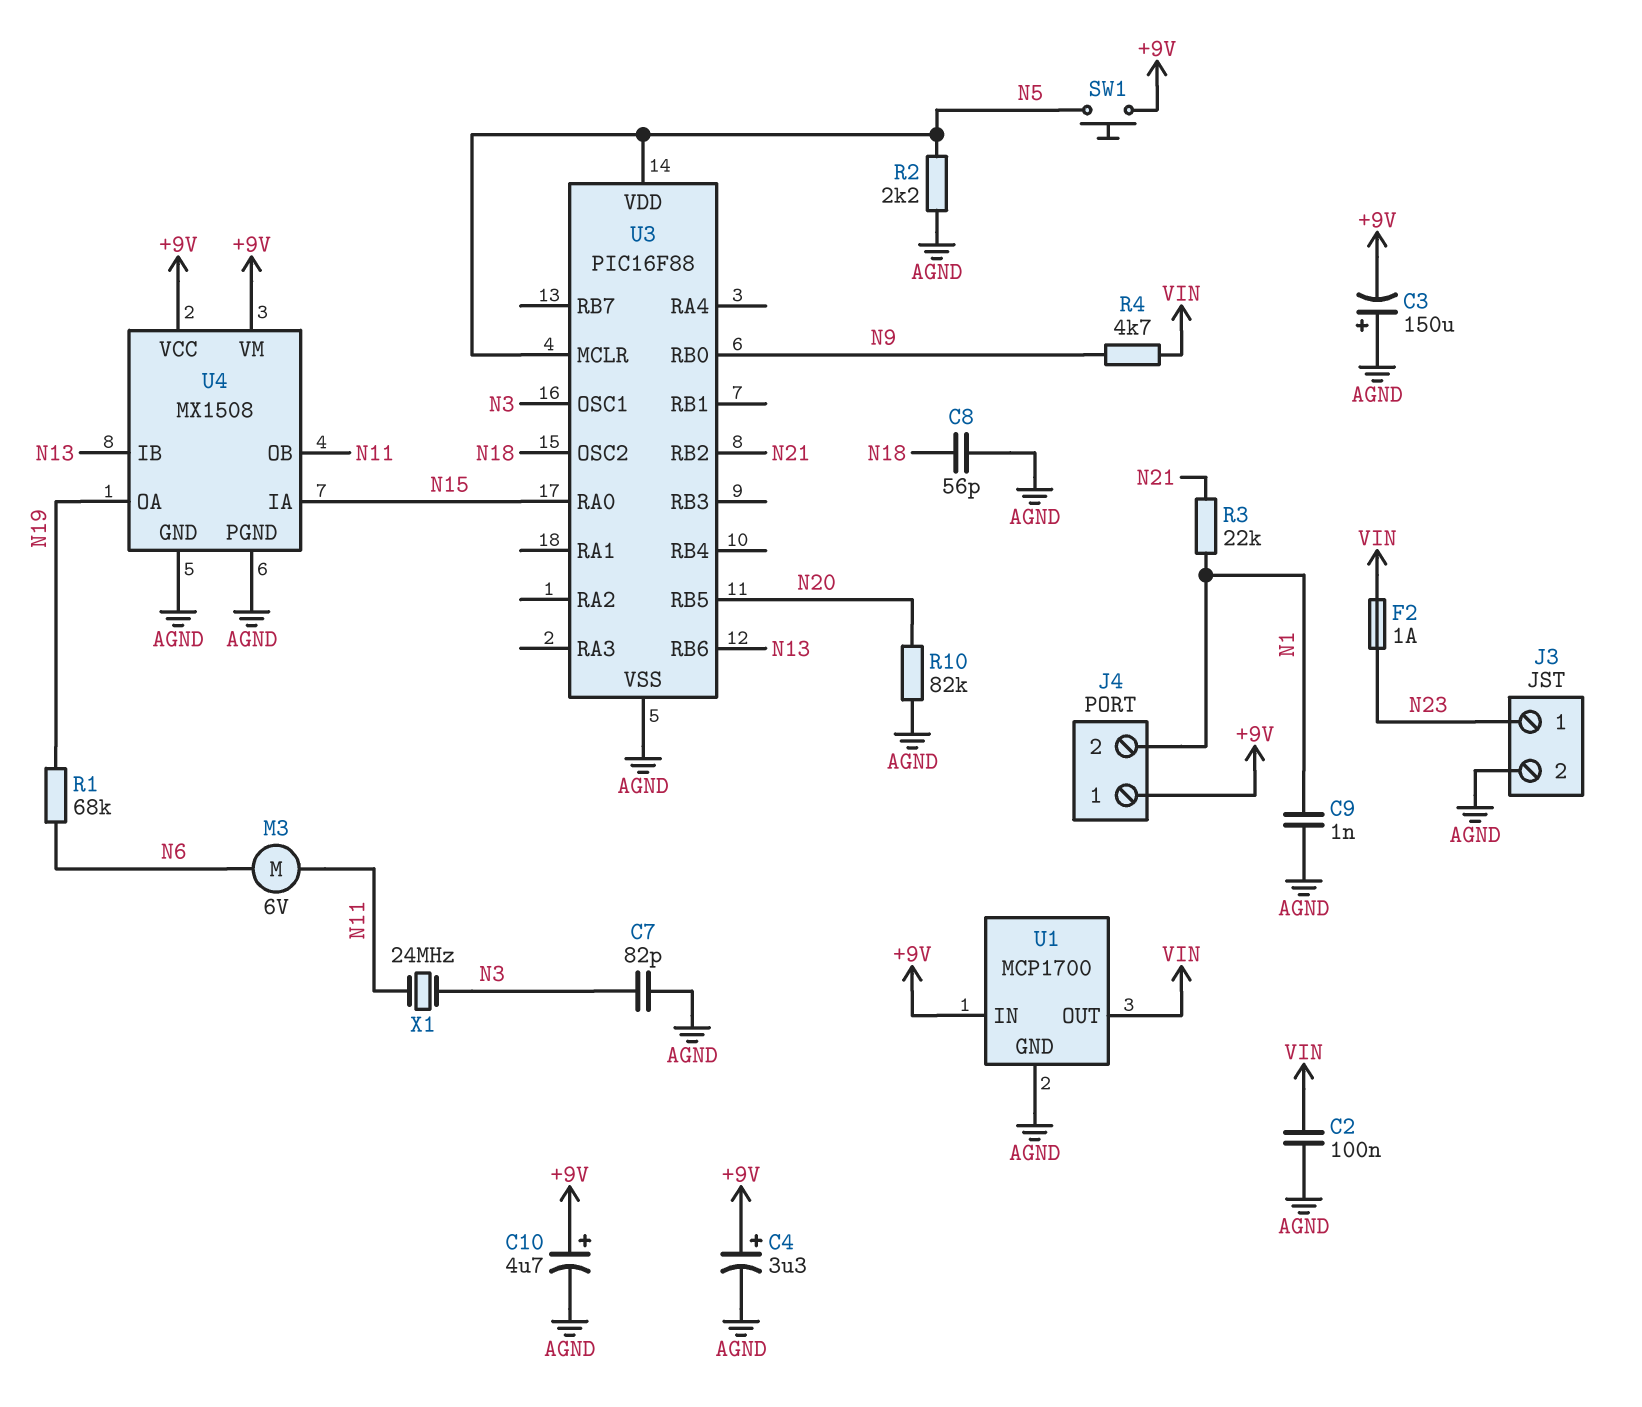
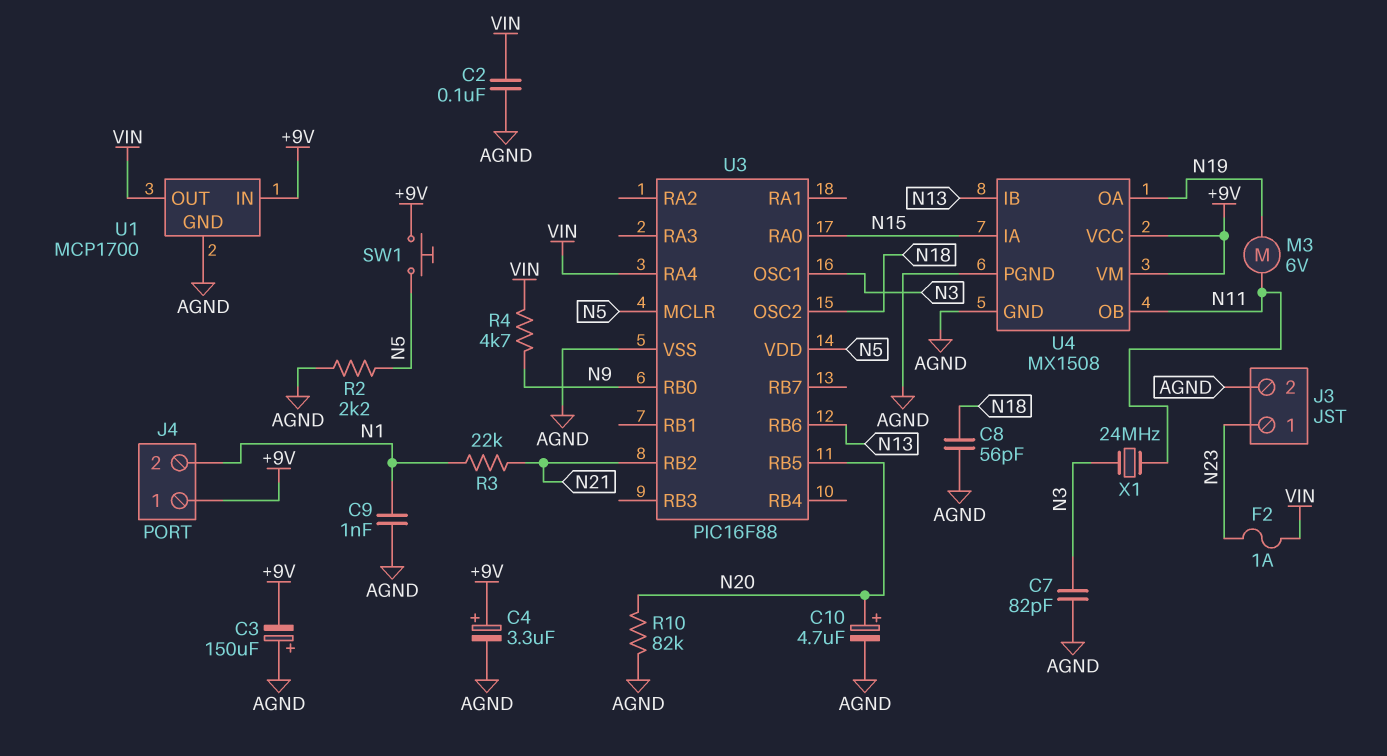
C10: 4.7uF (plus +9V, minus AGND) -> 4.7uF (plus N20, minus AGND)
M3: motor 6V (N6, N11) -> motor 6V (N11, N19)
R1: 68k (N6, N19) -> none
U3 pin RA4: none -> VIN

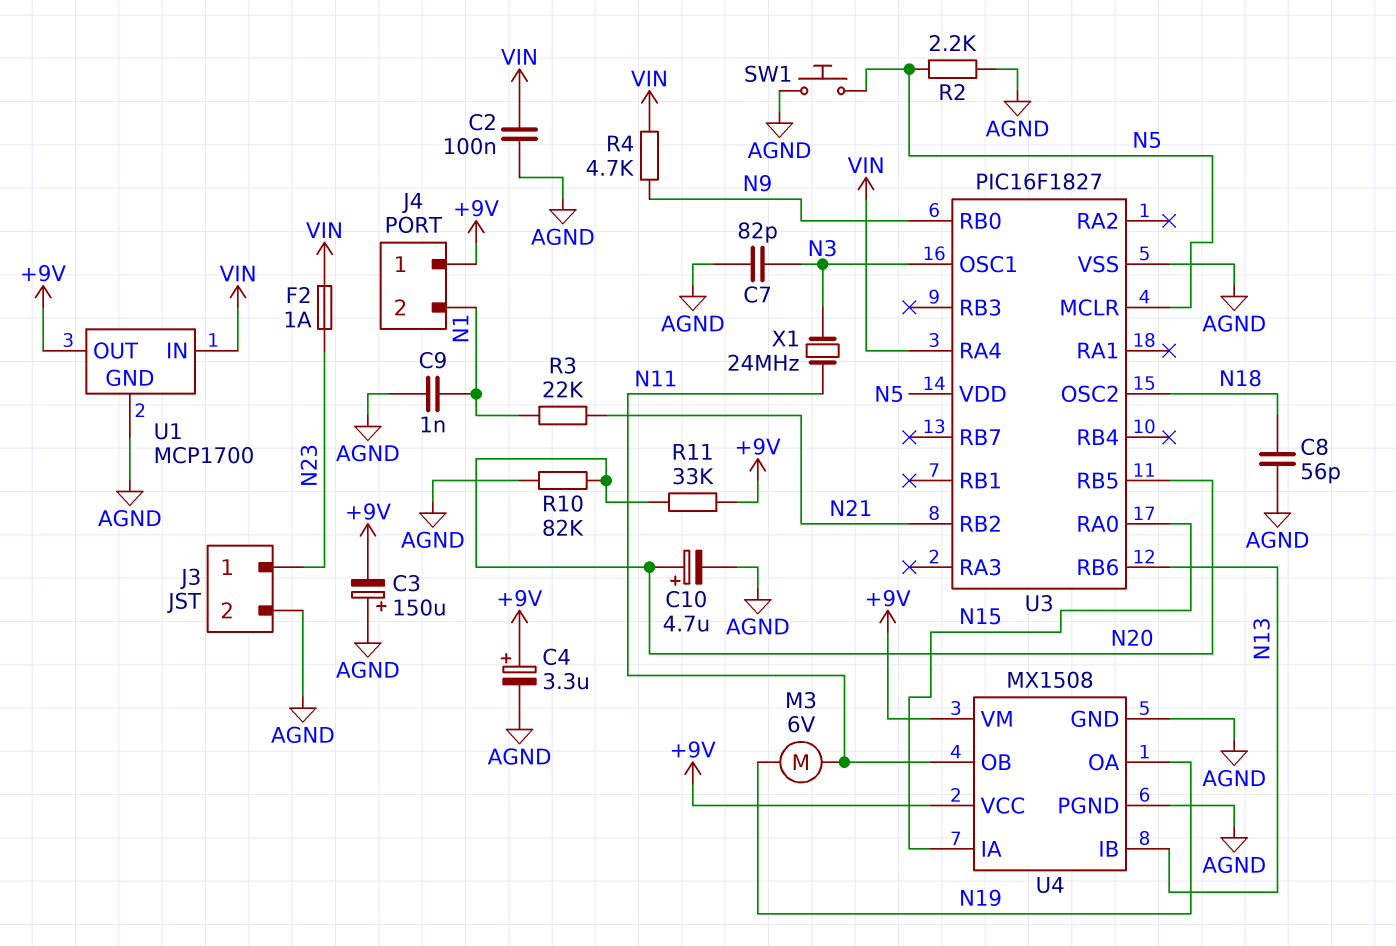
R11: none -> 33k (+9V, N20)
SW1: button (+9V, N5) -> button (AGND, N5)
U1 pin IN: +9V -> VIN
U1 pin OUT: VIN -> +9V
U3: PIC16F88 -> PIC16F1827

